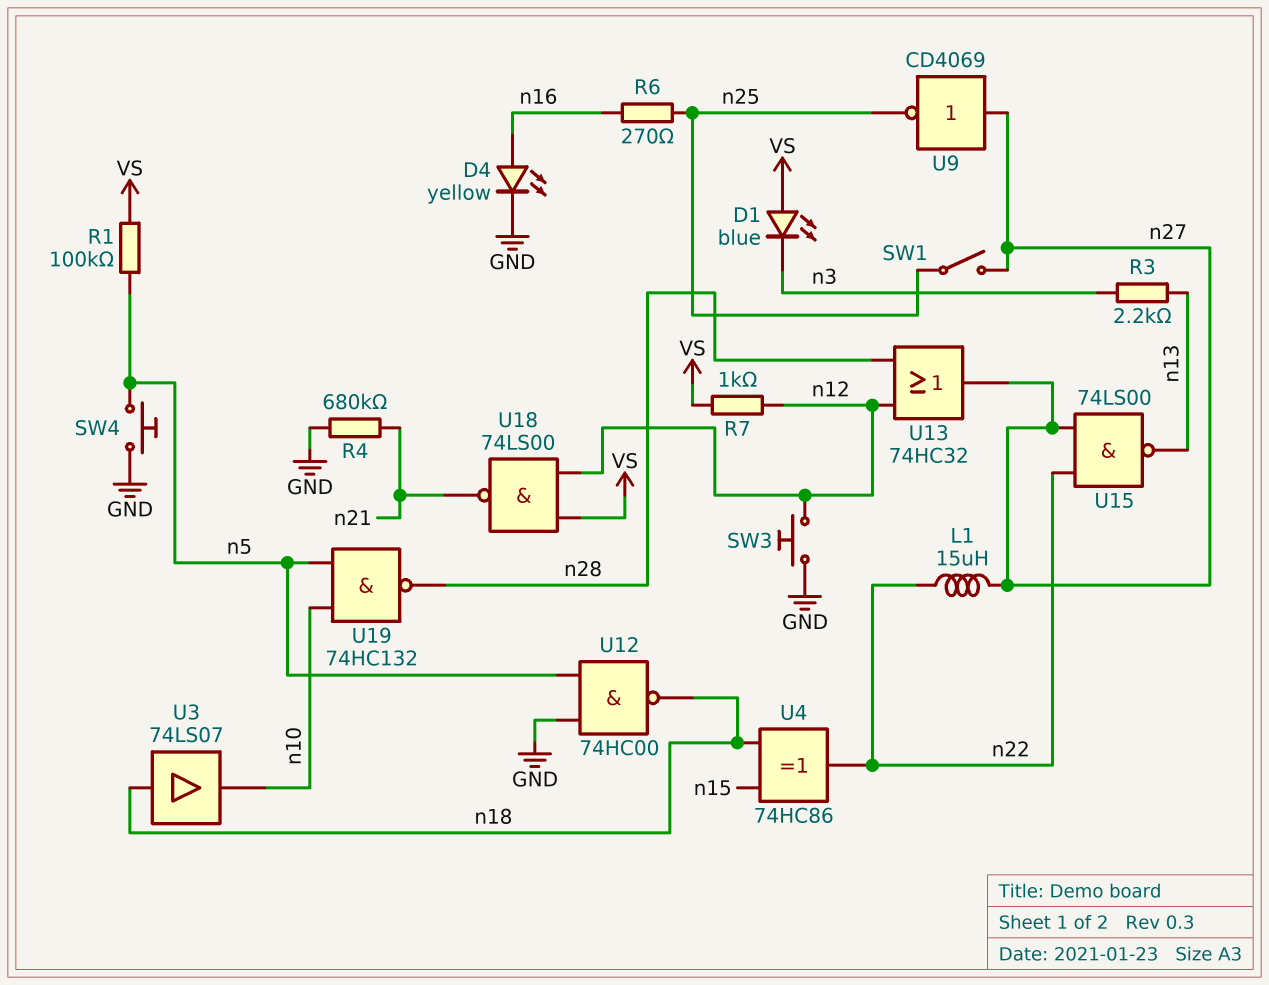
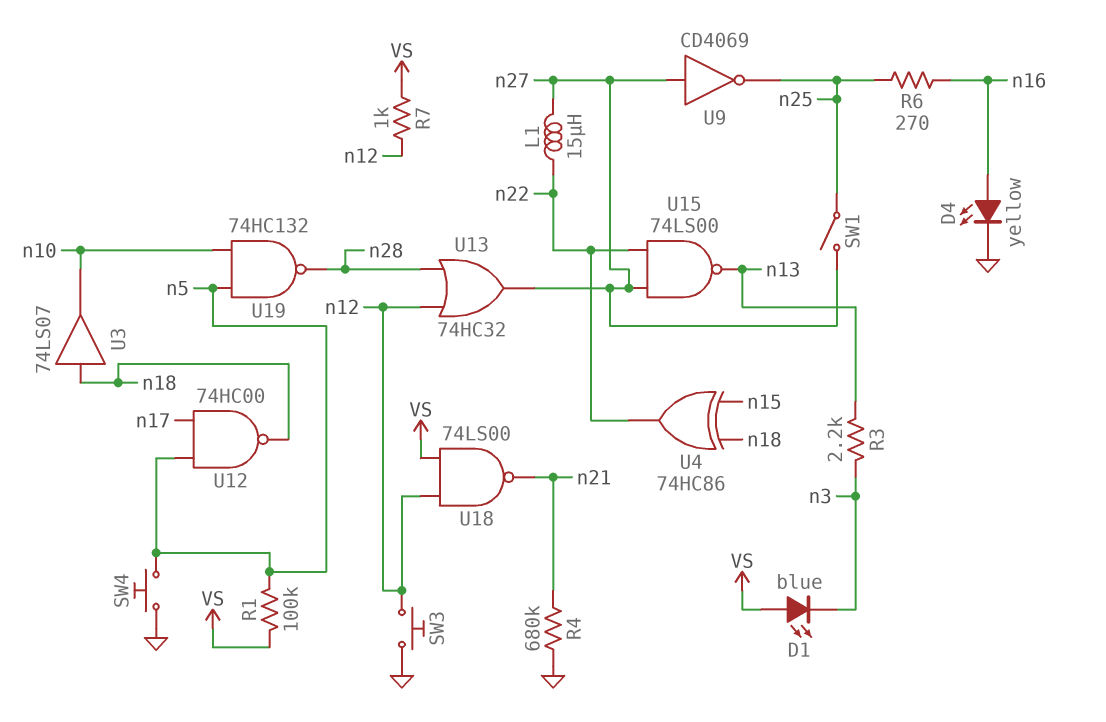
U12: NAND 74HC00 (in GND, in n5, out n18) -> NAND 74HC00 (in n5, in n17, out n18)

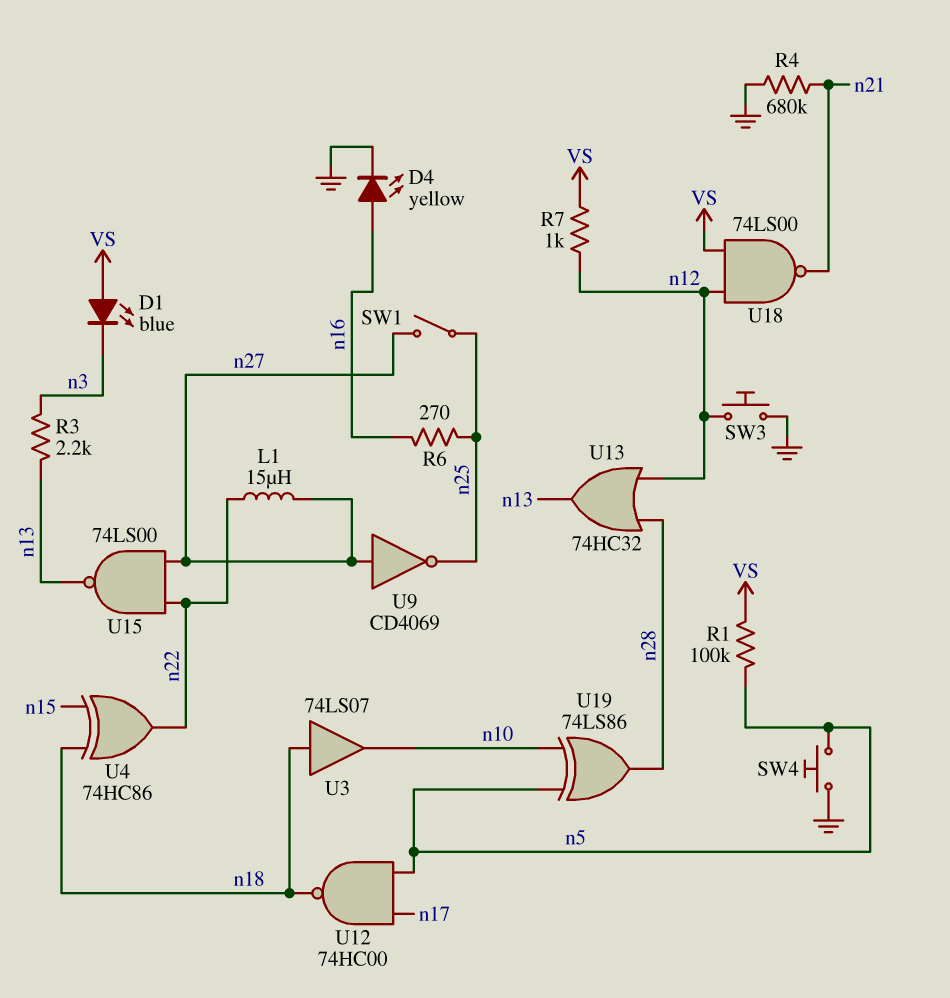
U13: OR 74HC32 (in n12, in n28, out n27) -> OR 74HC32 (in n12, in n28, out n13)
U19: NAND 74HC132 (in n5, in n10, out n28) -> XOR 74LS86 (in n5, in n10, out n28)

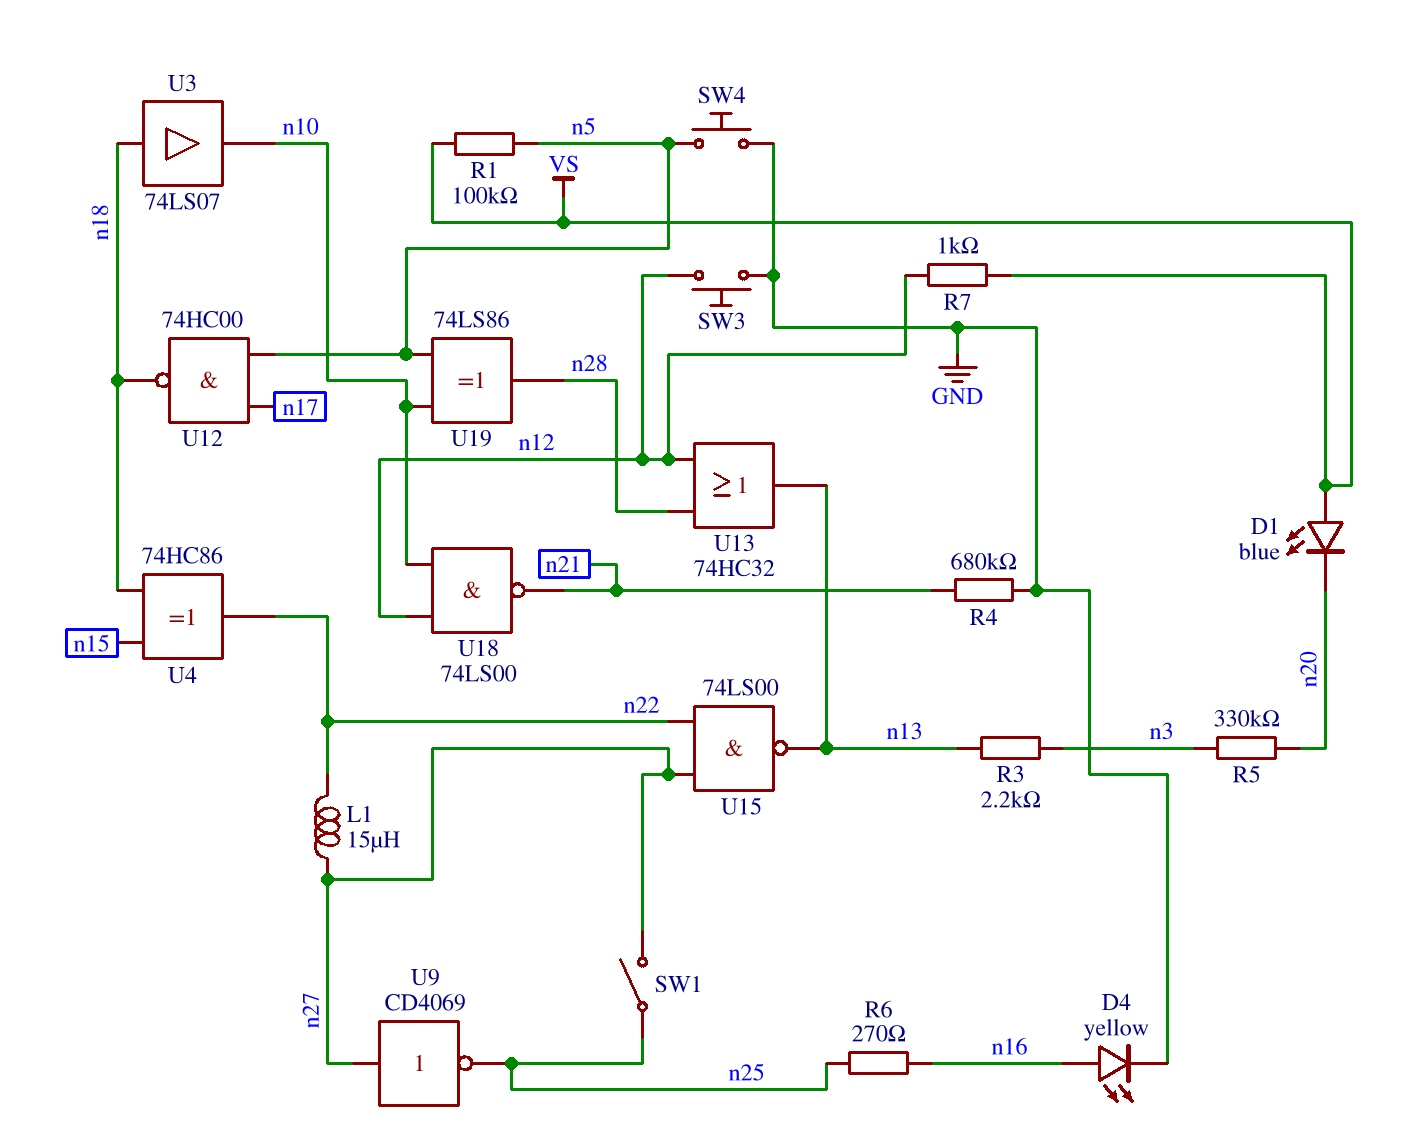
D1: LED blue (A VS, K n3) -> LED blue (A VS, K n20)
R5: none -> 330k (n3, n20)
U18: NAND 74LS00 (in VS, in n12, out n21) -> NAND 74LS00 (in n10, in n12, out n21)

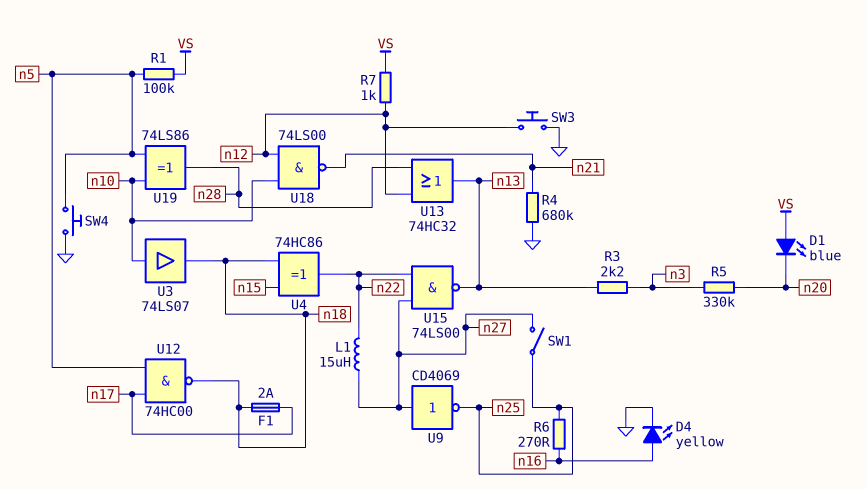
F1: none -> 2A (n17, n18)
U3: buffer 74LS07 (in n18, out n10) -> buffer 74LS07 (in n10, out n18)

